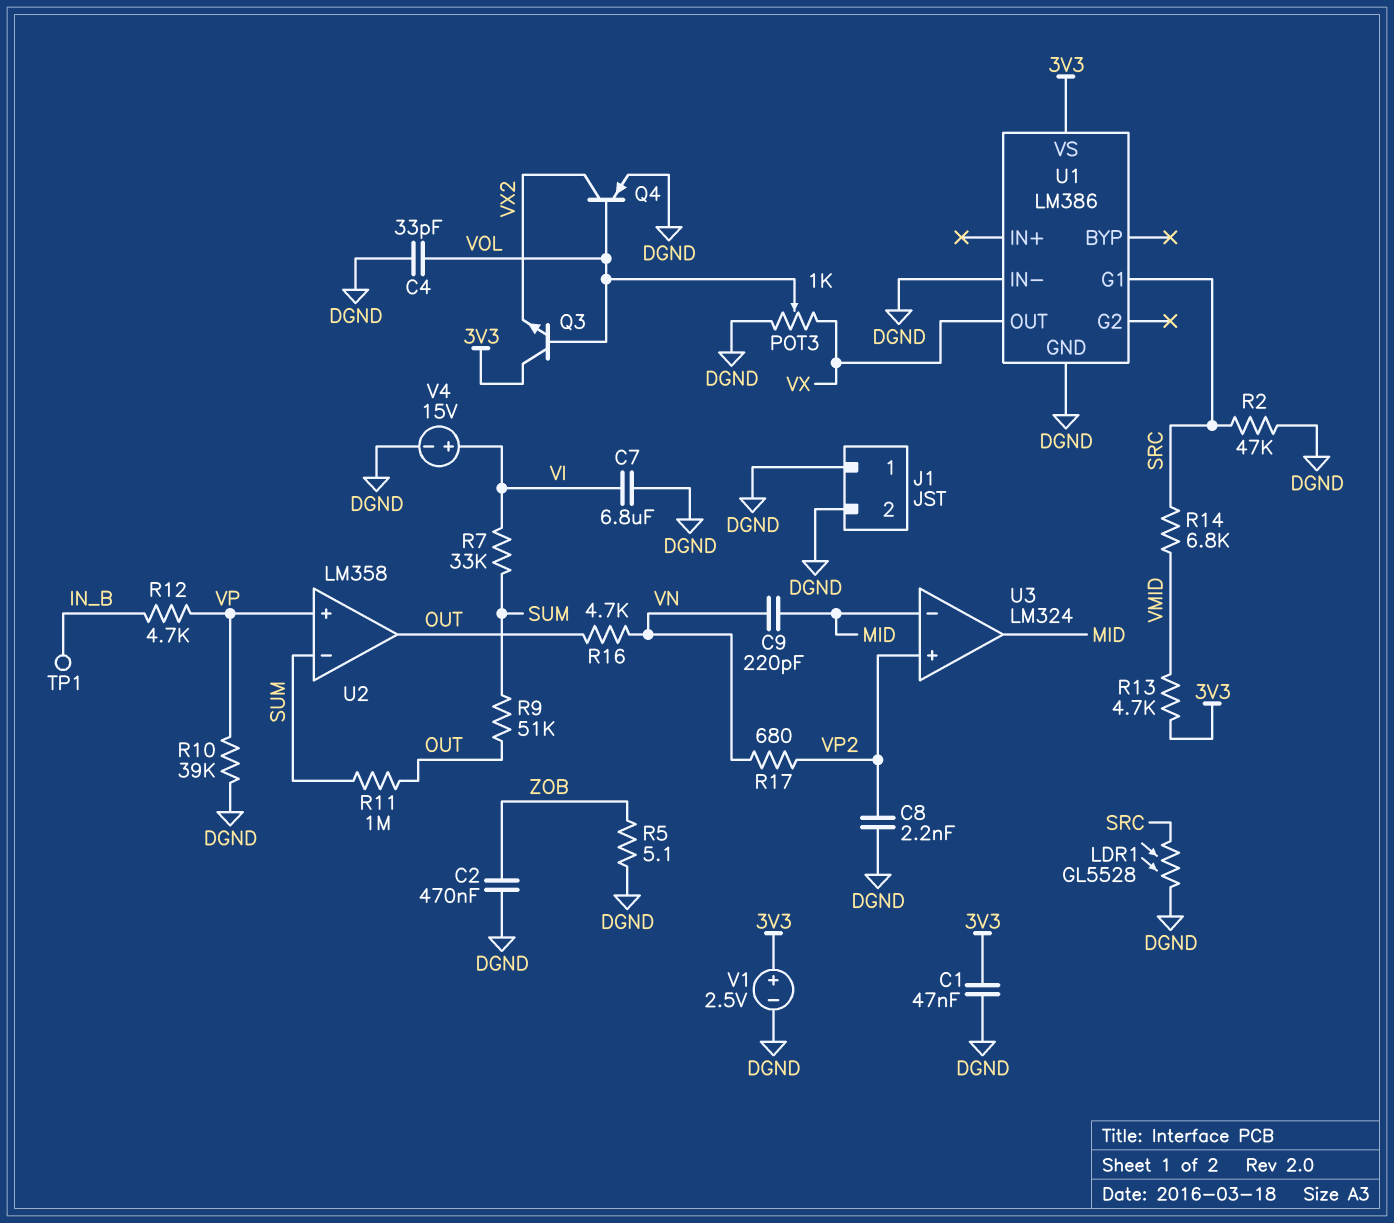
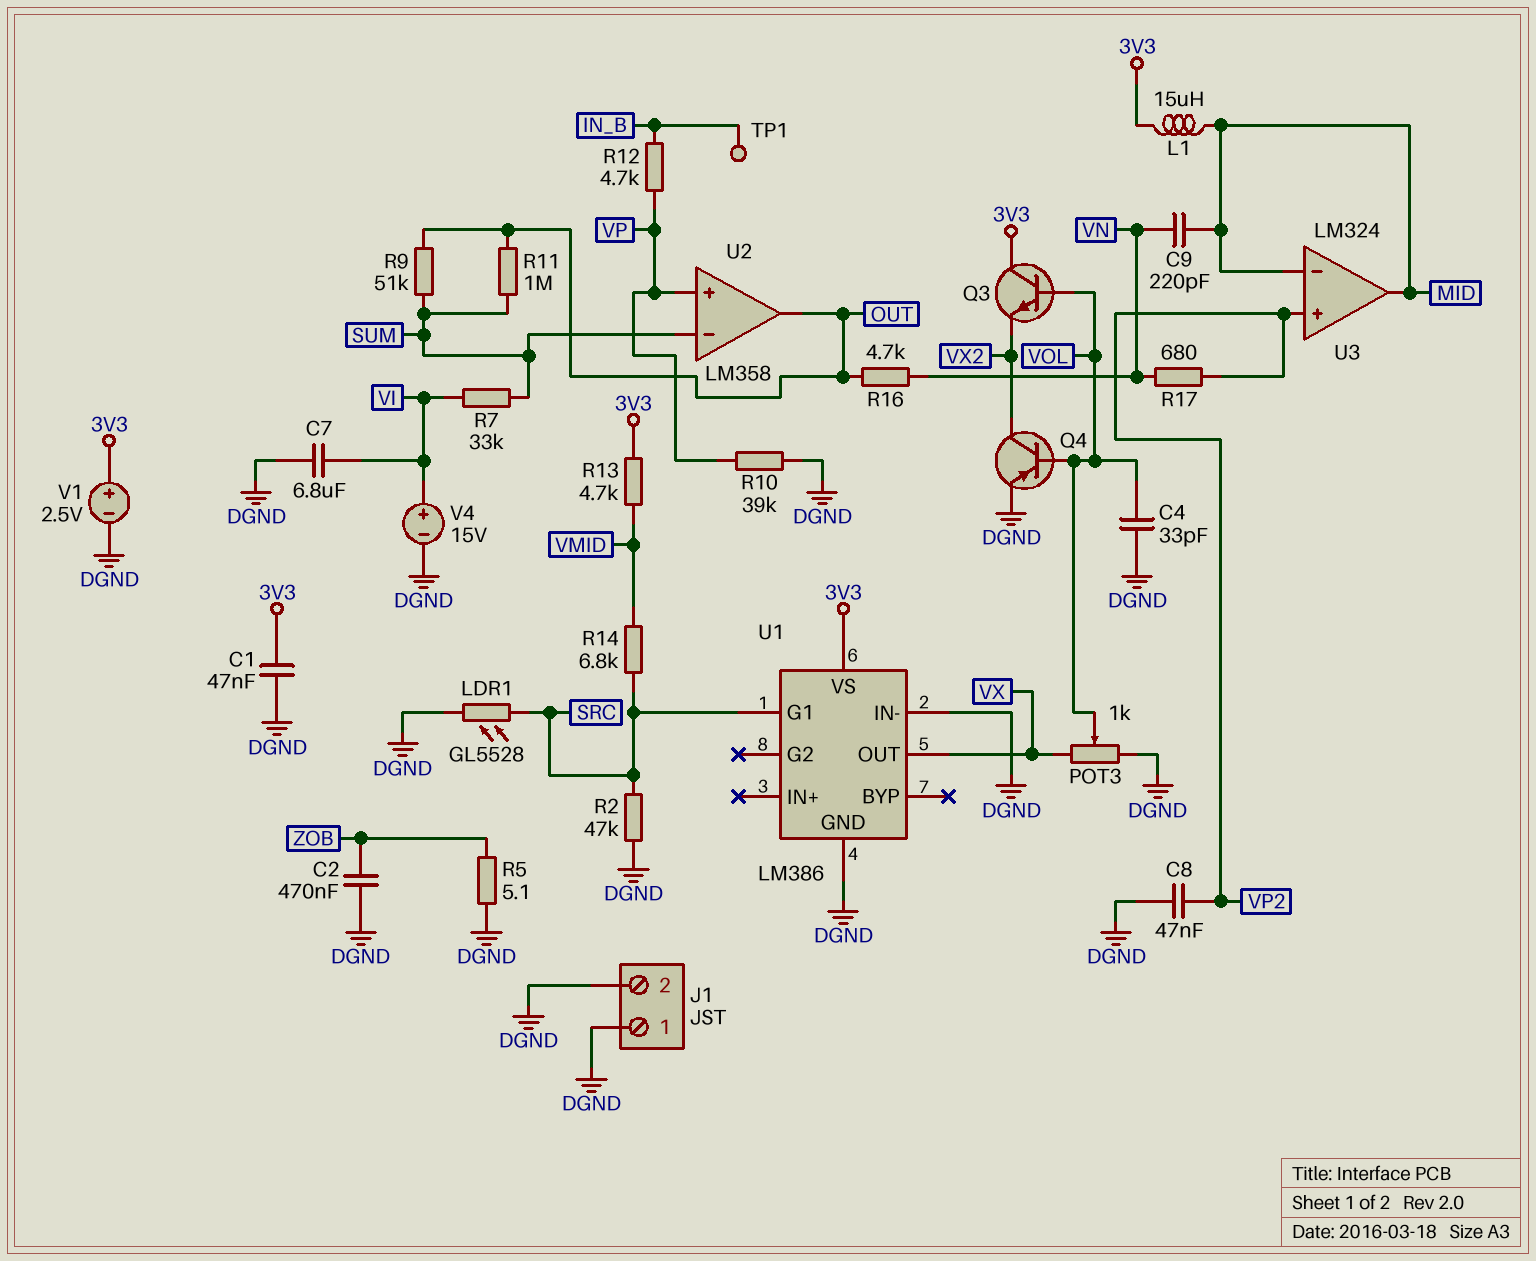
C8: 2.2nF (DGND, VP2) -> 47nF (DGND, VP2)
L1: none -> 15uH (3V3, MID)

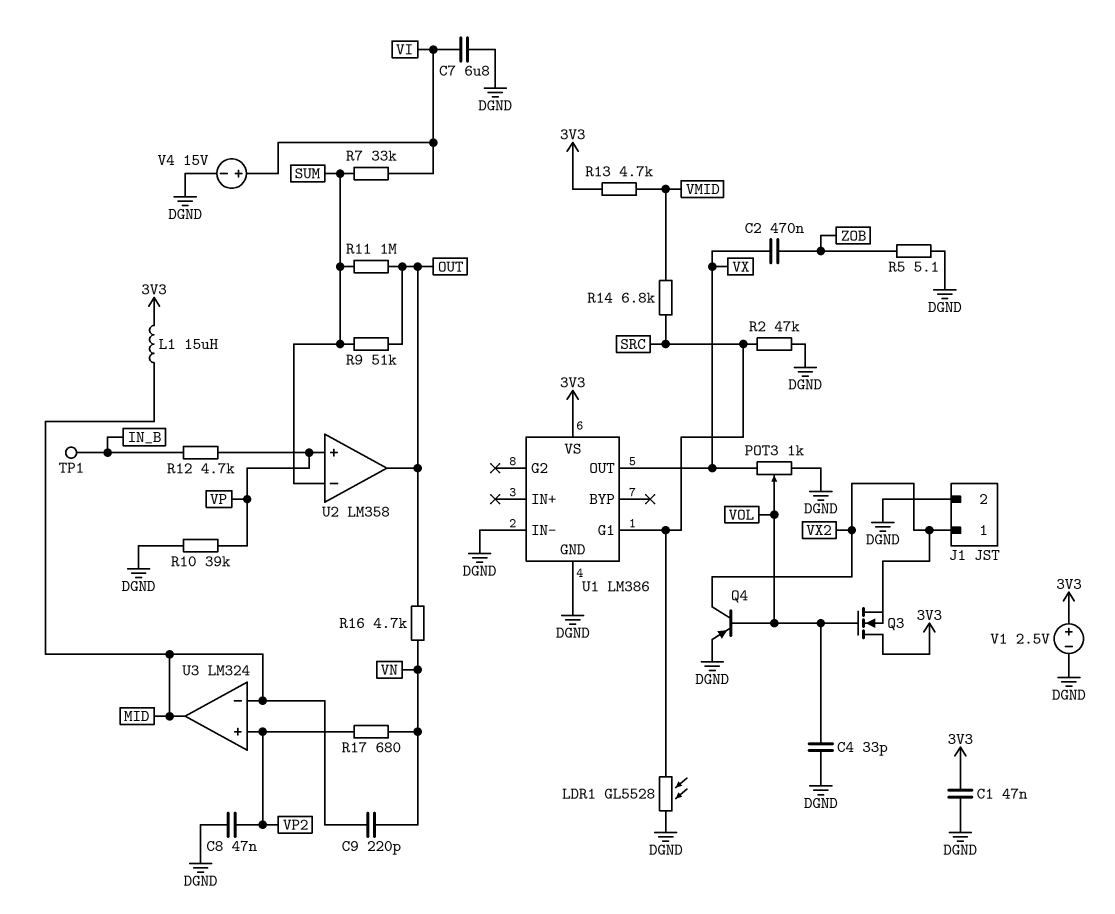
C2: 470nF (DGND, ZOB) -> 470nF (VX, ZOB)
J1 pin 1: DGND -> VX2
Q3: NPN (B VOL, C 3V3, E VX2) -> NMOS (G VOL, D 3V3, S VX2)

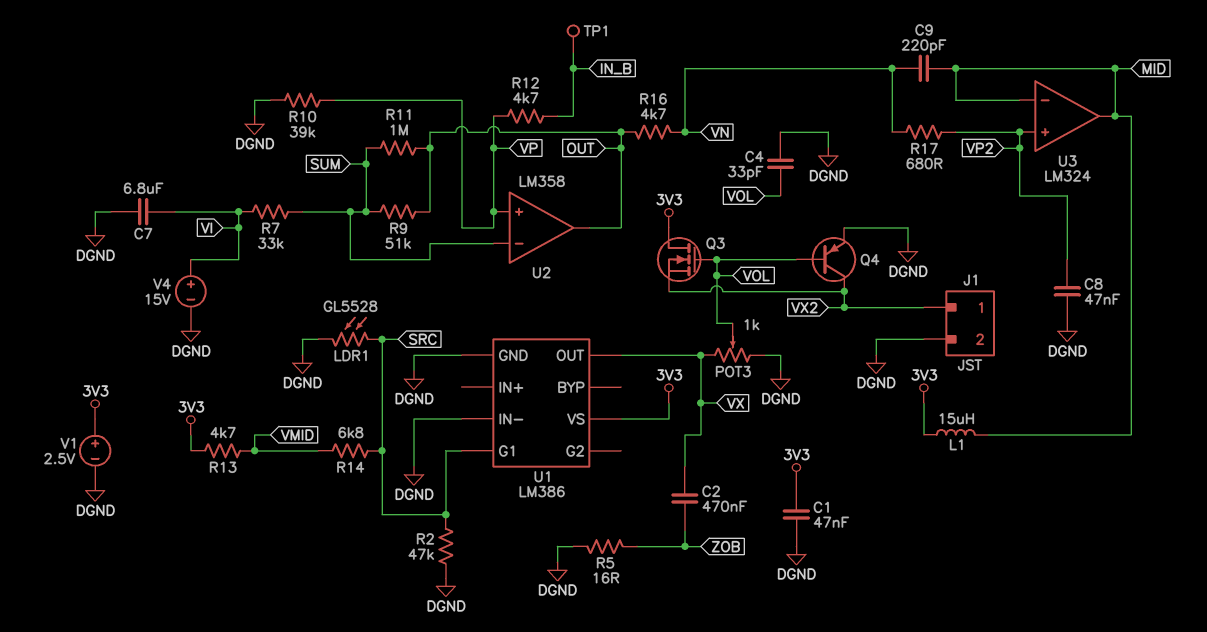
R5: 5.1 (DGND, ZOB) -> 16 (DGND, ZOB)

